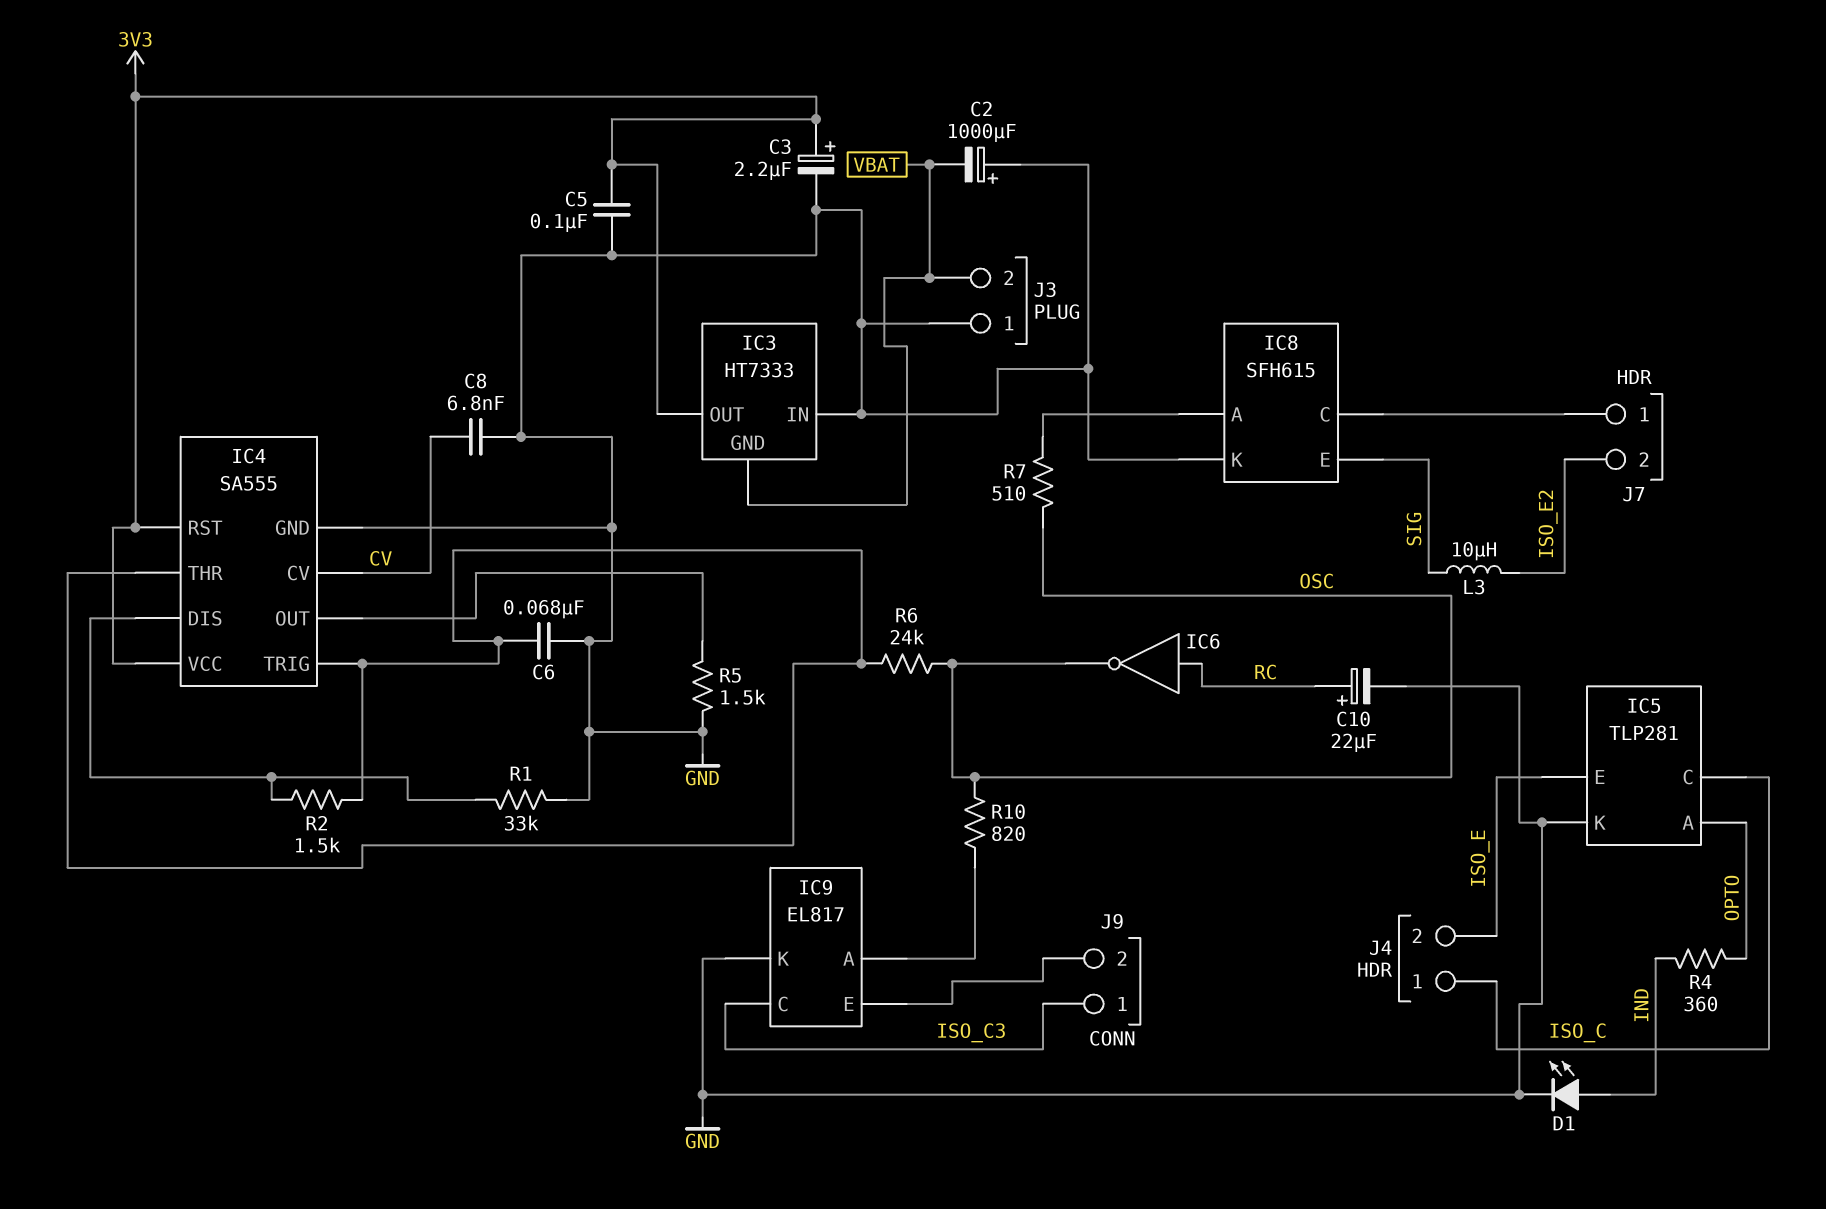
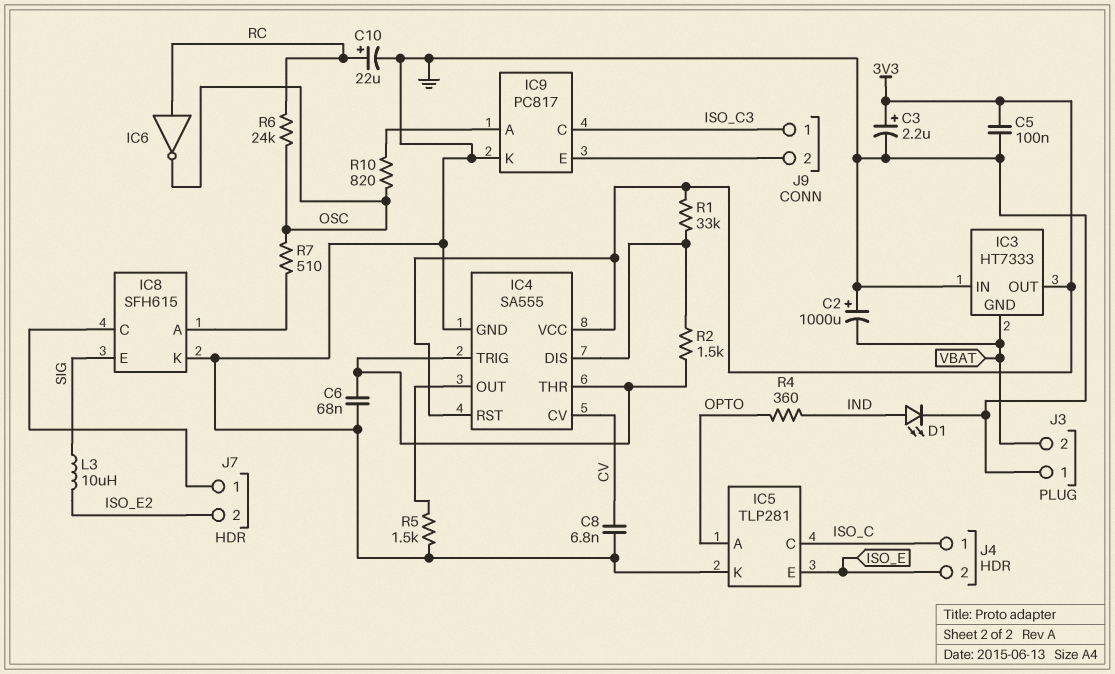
IC9: EL817 -> PC817
R1: 33k (GND, IC4/DIS) -> 33k (3V3, IC4/DIS)
R6: 24k (IC4/THR, OSC) -> 24k (OSC, RC)

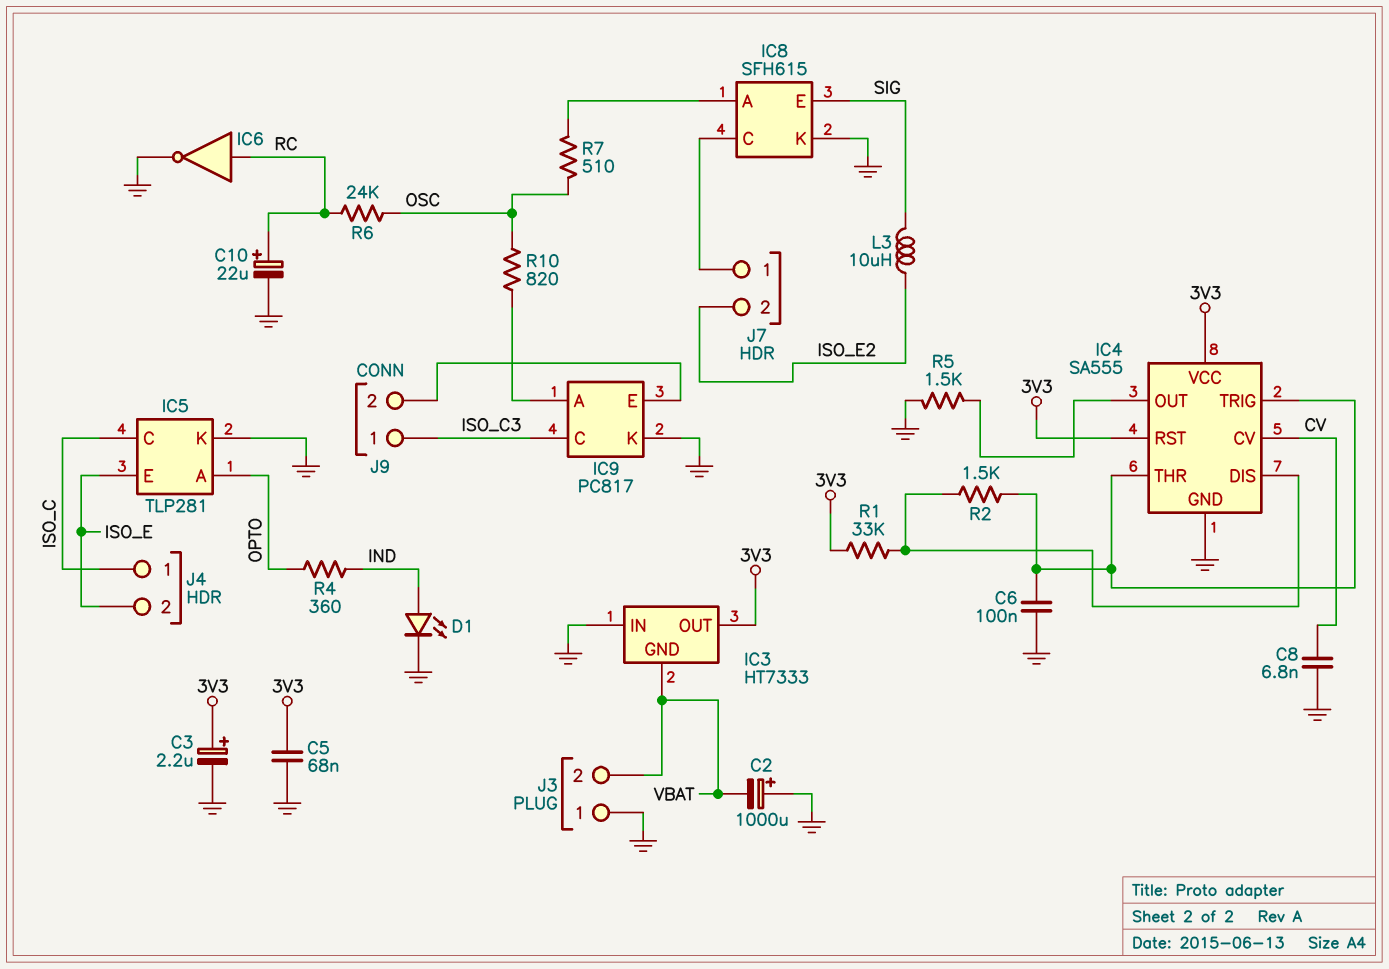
C5: 100nF (3V3, GND) -> 68nF (3V3, GND)
C6: 68nF (GND, IC4/THR) -> 100nF (GND, IC4/THR)
IC6: NOT (in RC, out OSC) -> NOT (in RC, out GND)

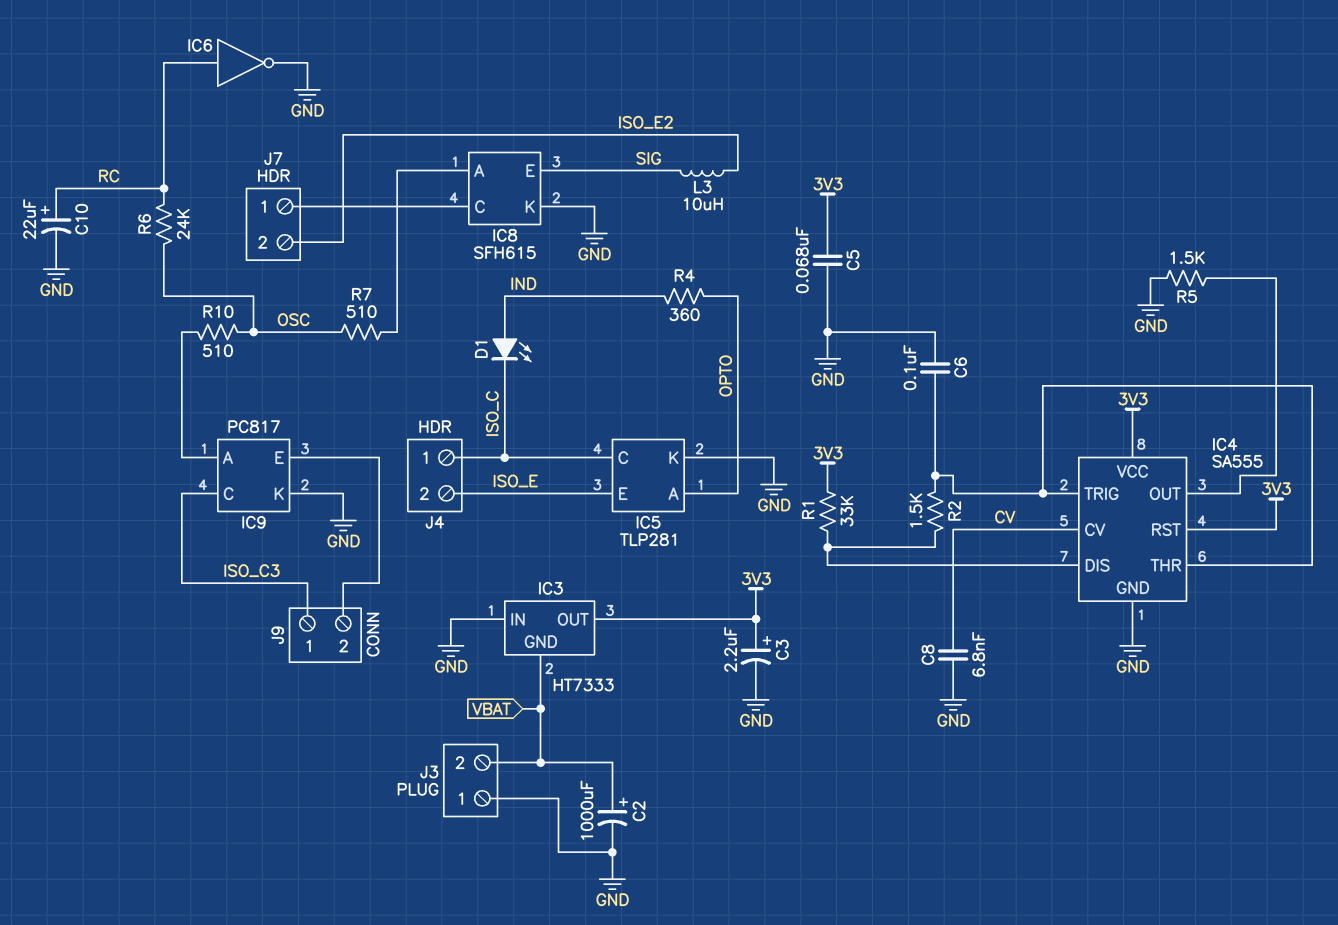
C2: 1000uF (plus GND, minus VBAT) -> 1000uF (plus VBAT, minus GND)
D1: LED (A IND, K GND) -> LED (A IND, K ISO_C)
R10: 820 (IC9/A, OSC) -> 510 (IC9/A, OSC)

